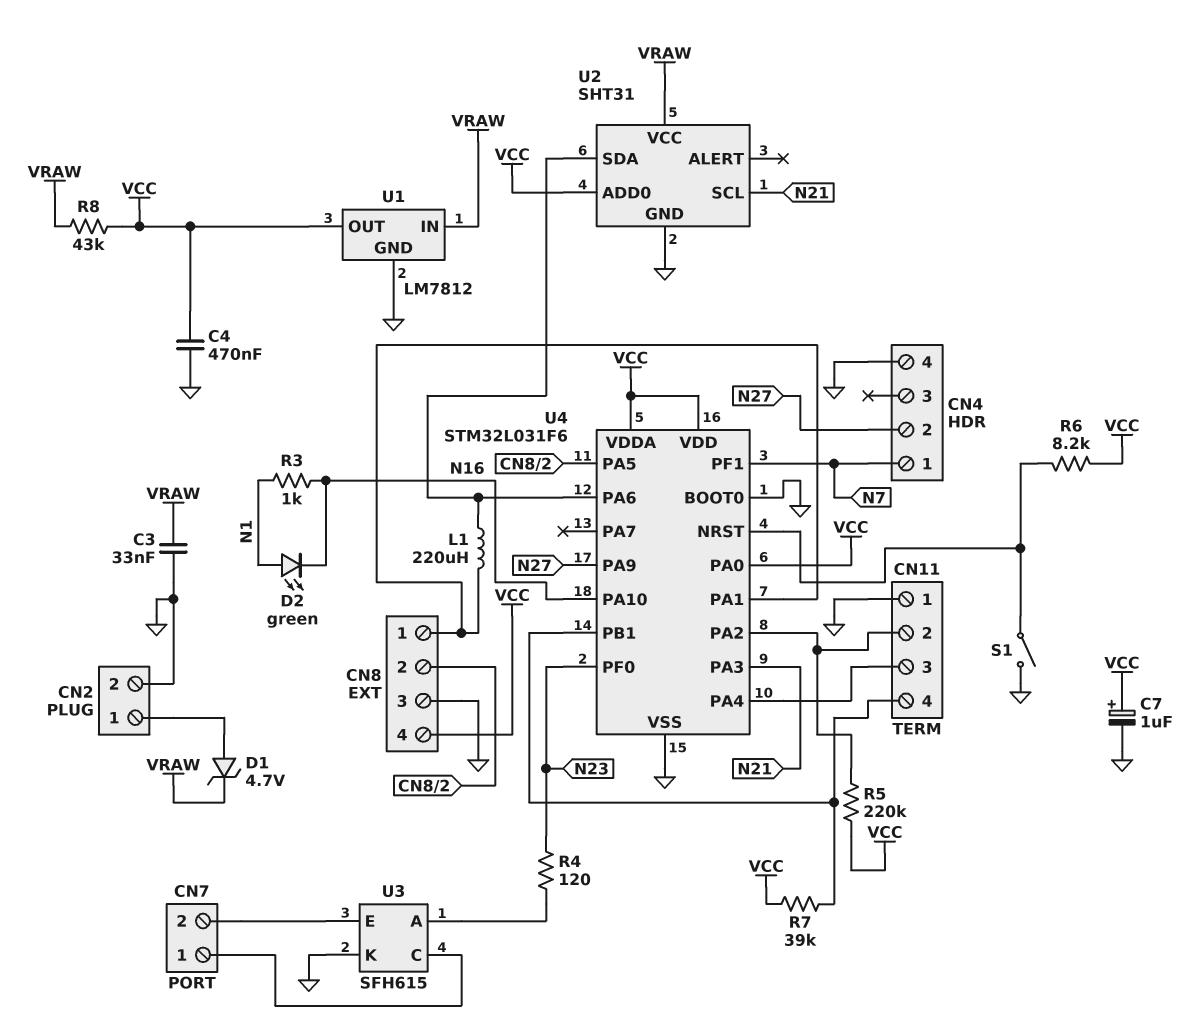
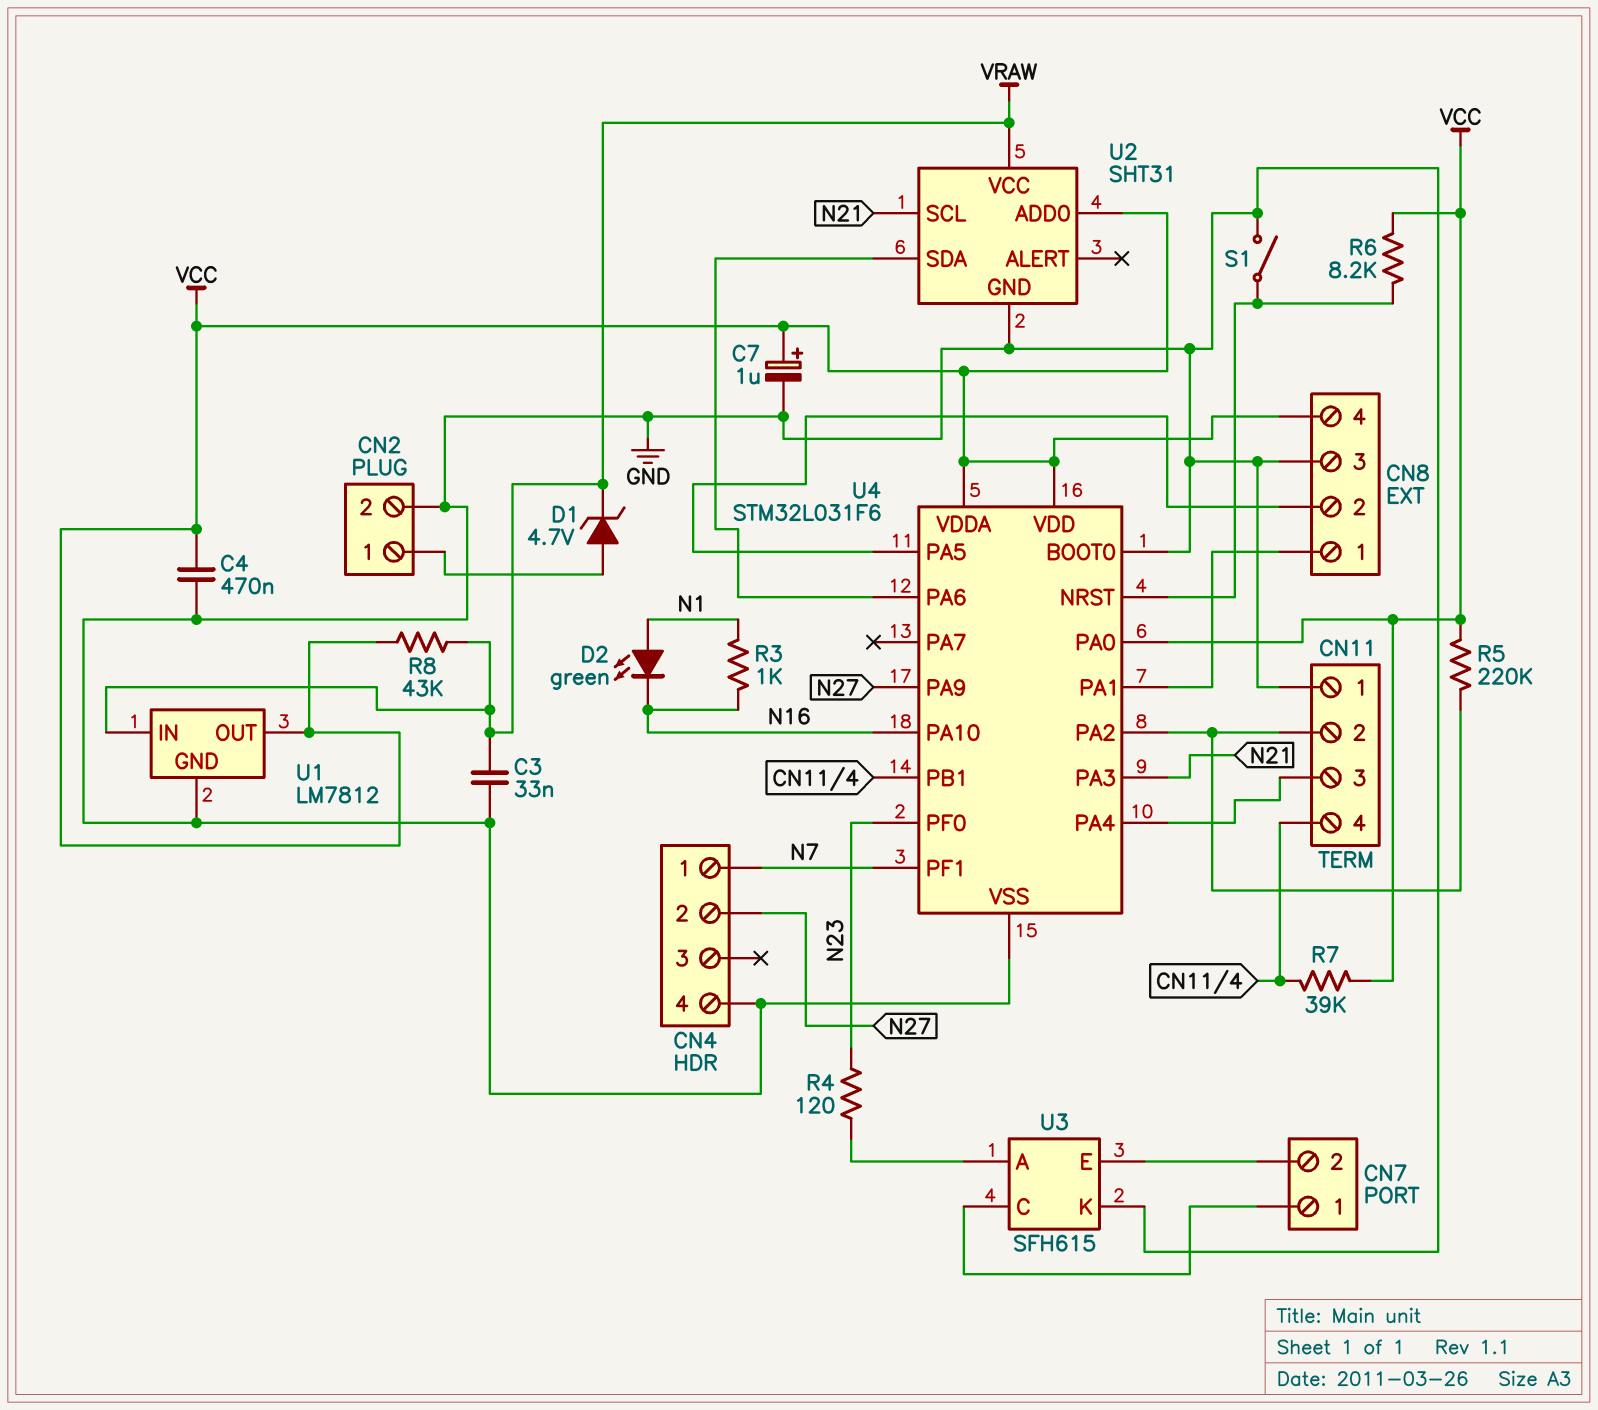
L1: 220uH (CN8/1, U2/SDA) -> none

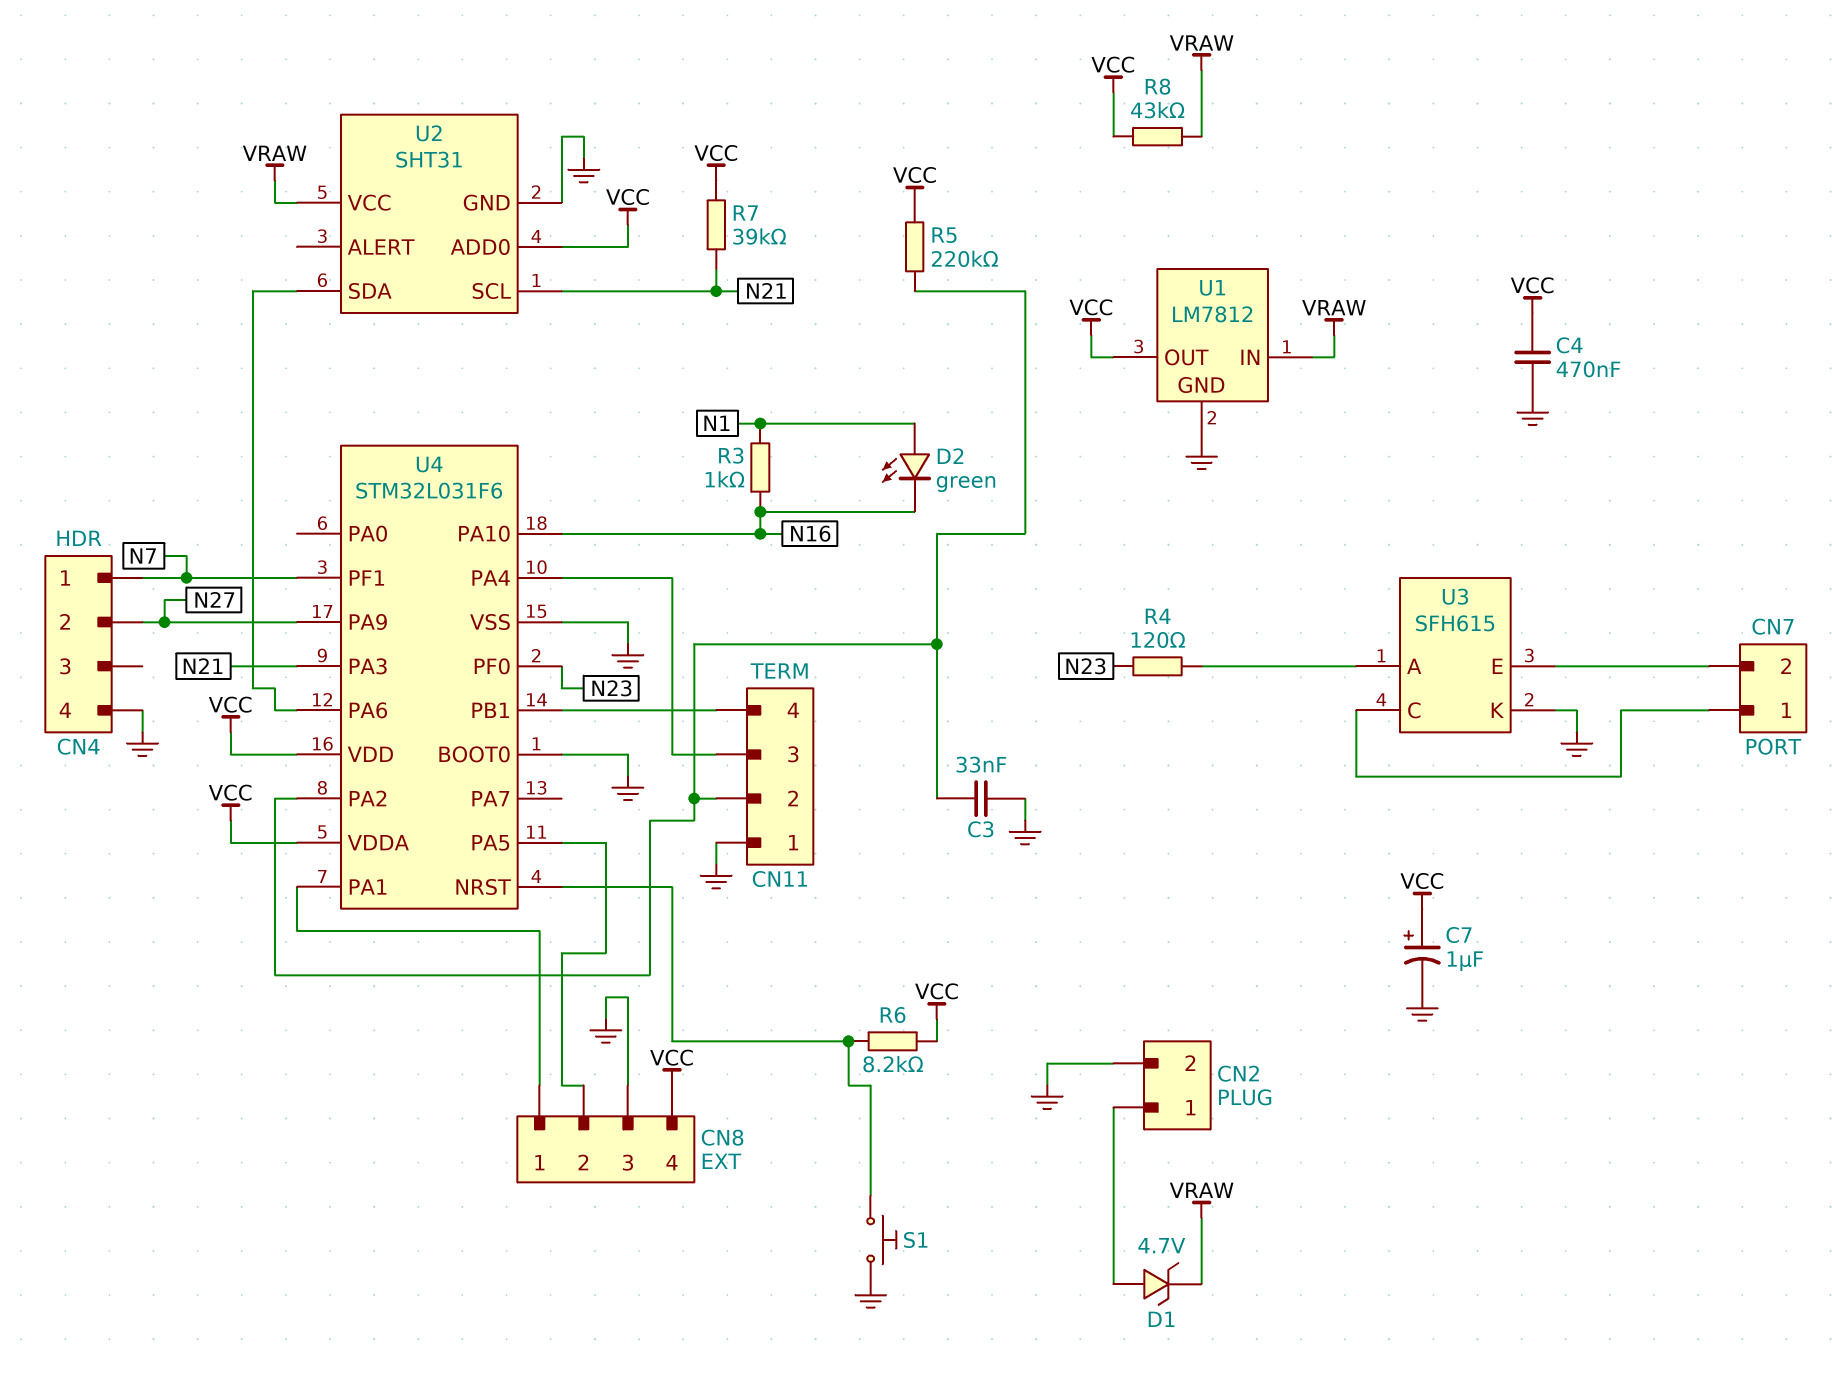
C3: 33nF (GND, VRAW) -> 33nF (CN11/2, GND)
R7: 39k (CN11/4, VCC) -> 39k (N21, VCC)
S1: switch (GND, U4/NRST) -> button (GND, U4/NRST)
U4 pin PA0: VCC -> none

